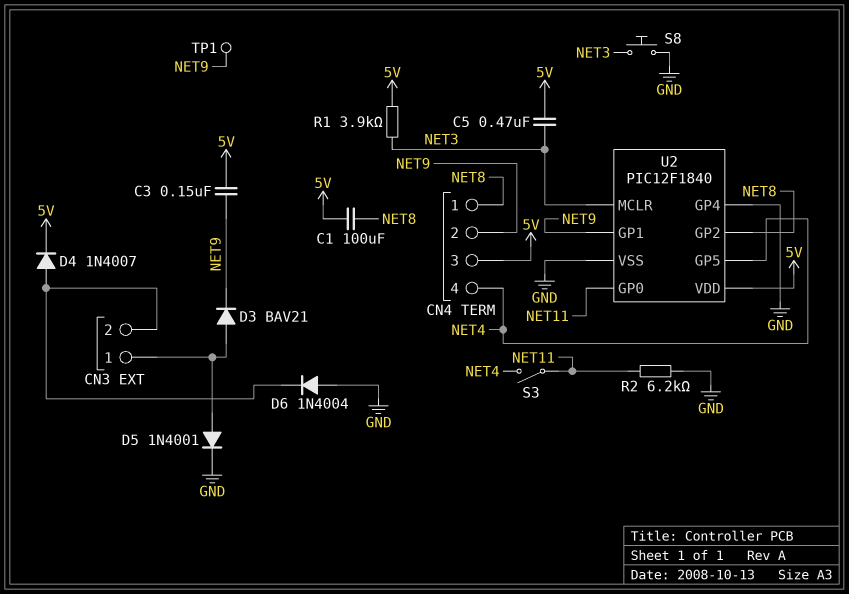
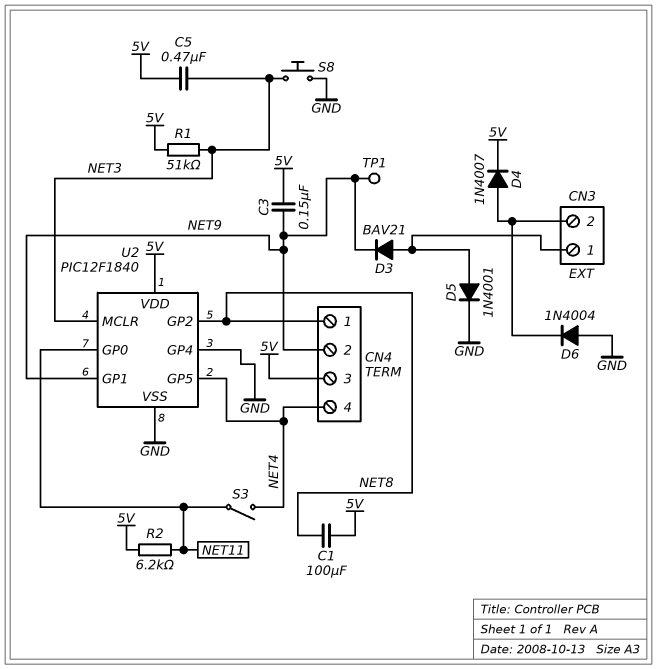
R1: 3.9k (5V, NET3) -> 51k (5V, NET3)
R2: 6.2k (GND, NET11) -> 6.2k (5V, NET11)

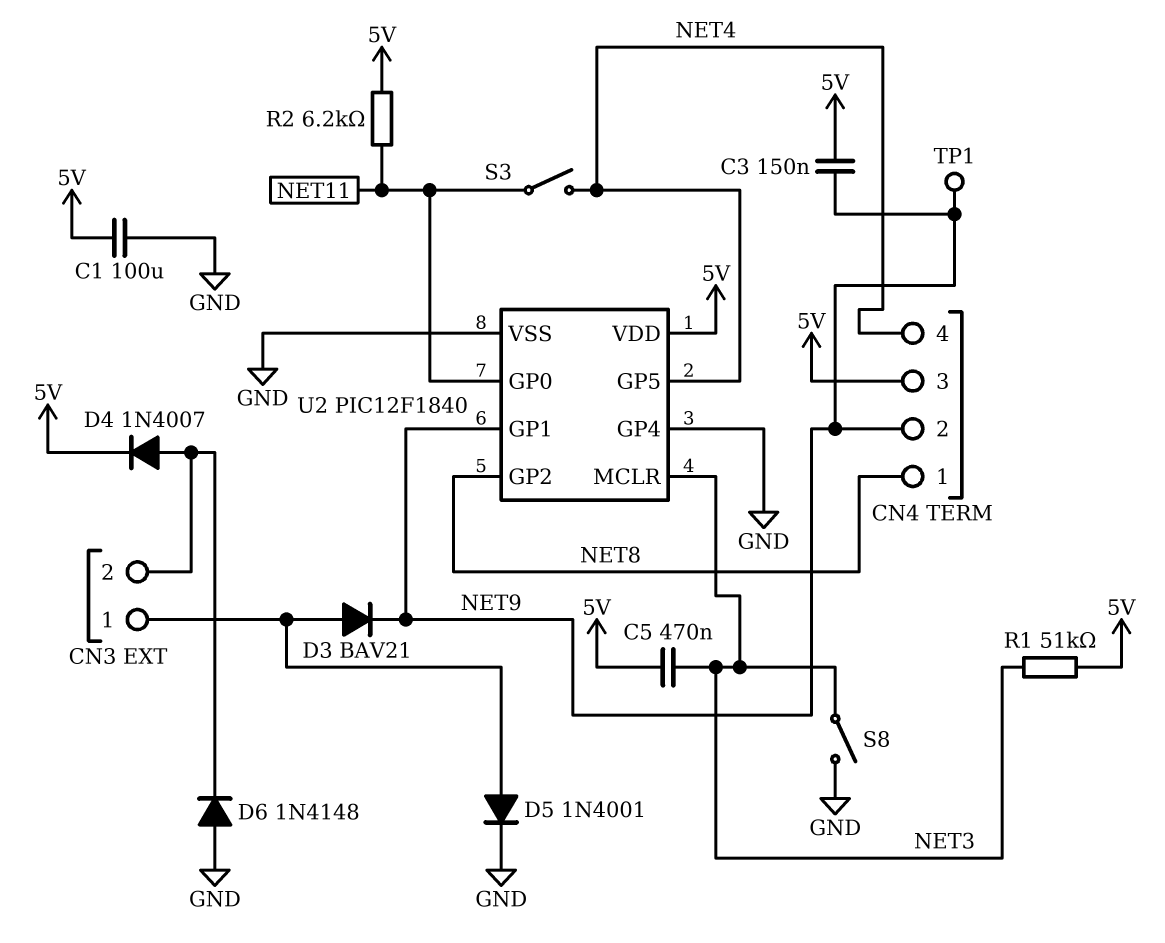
C1: 100uF (5V, NET8) -> 100uF (5V, GND)
D6: diode 1N4004 (A GND, K CN3/2) -> diode 1N4148 (A GND, K CN3/2)
S8: button (GND, NET3) -> switch (GND, NET3)

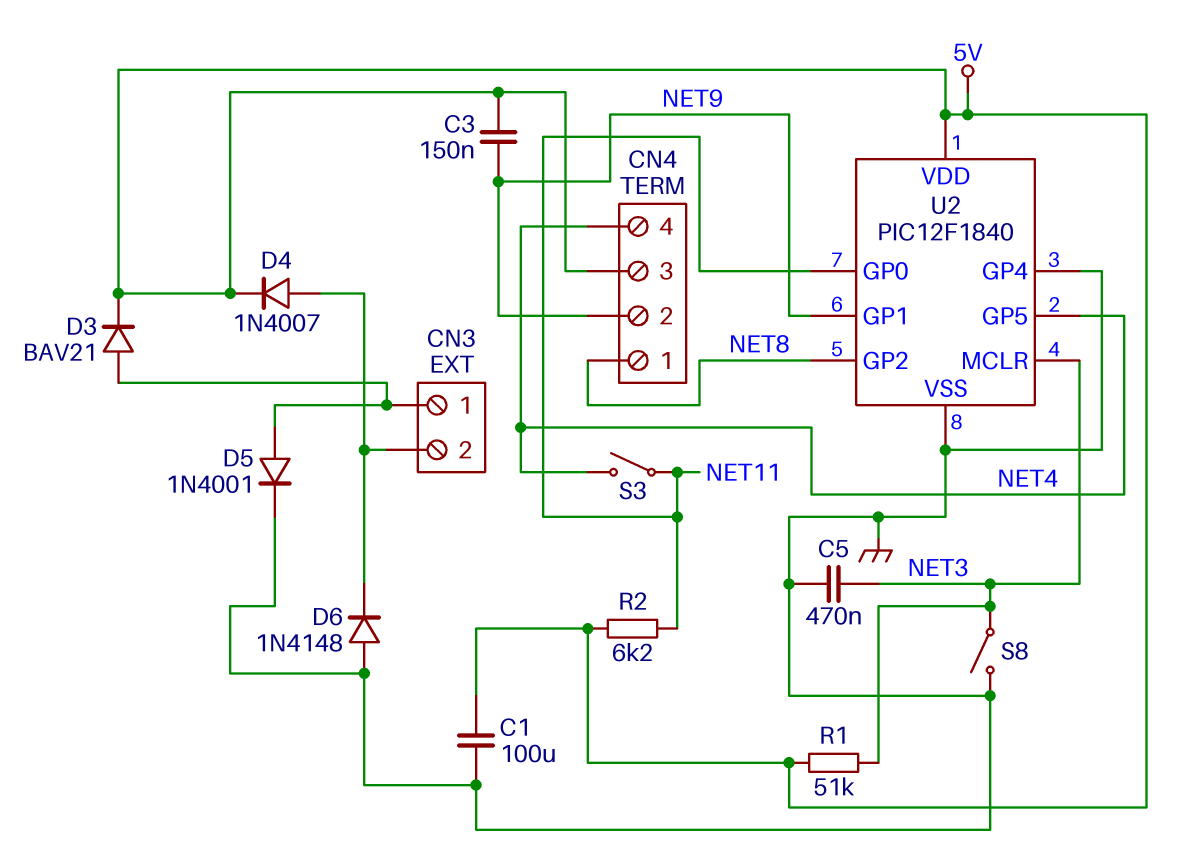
C5: 470nF (5V, NET3) -> 470nF (GND, NET3)
D3: diode BAV21 (A CN3/1, K NET9) -> diode BAV21 (A CN3/1, K 5V)
TP1: test point (NET9) -> none

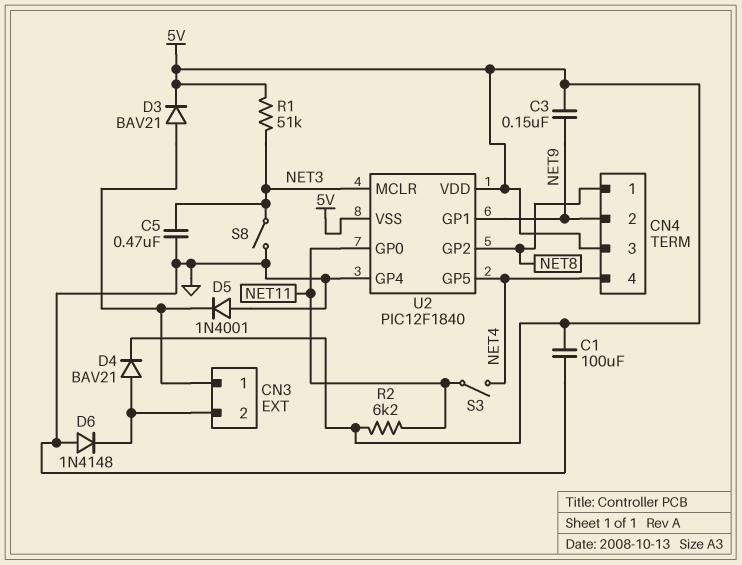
D4: diode 1N4007 (A CN3/2, K 5V) -> diode BAV21 (A CN3/2, K 5V)
D5: diode 1N4001 (A CN3/1, K GND) -> diode 1N4001 (A GND, K CN3/1)
U2 pin VSS: GND -> 5V

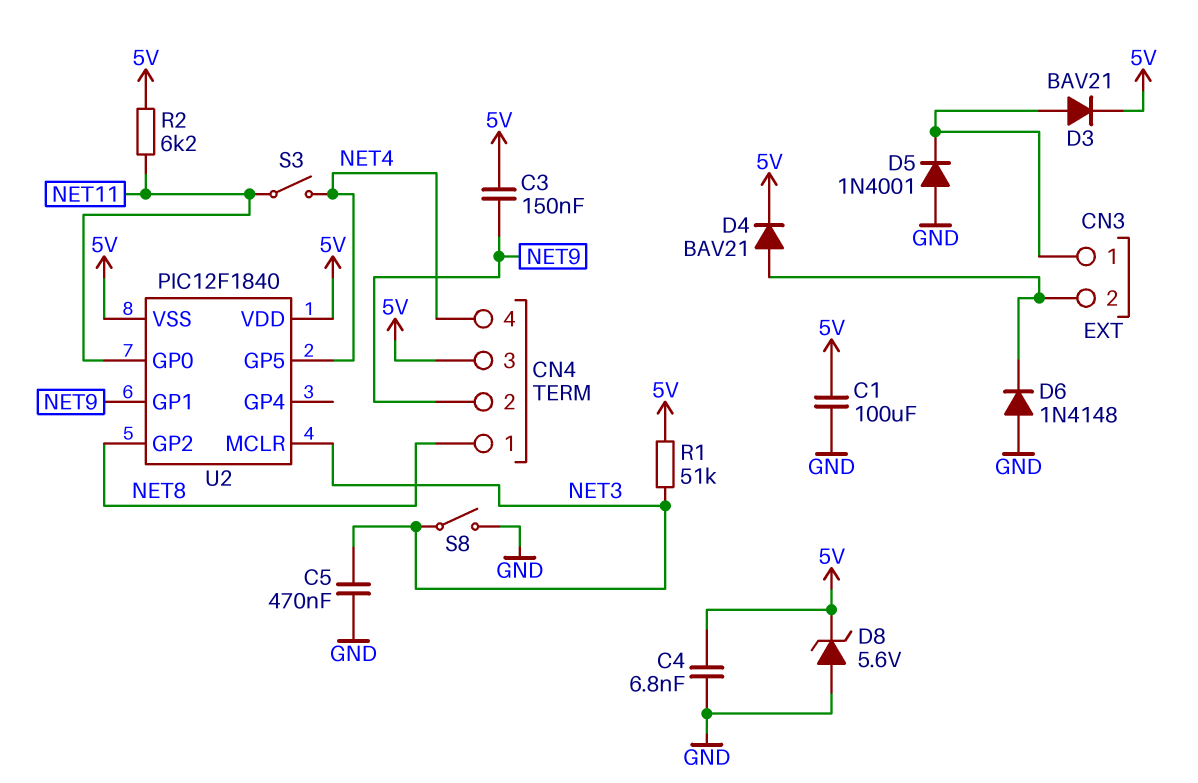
C4: none -> 6.8nF (5V, GND)
D8: none -> zener 5.6V (A GND, K 5V)
U2 pin GP4: GND -> none

